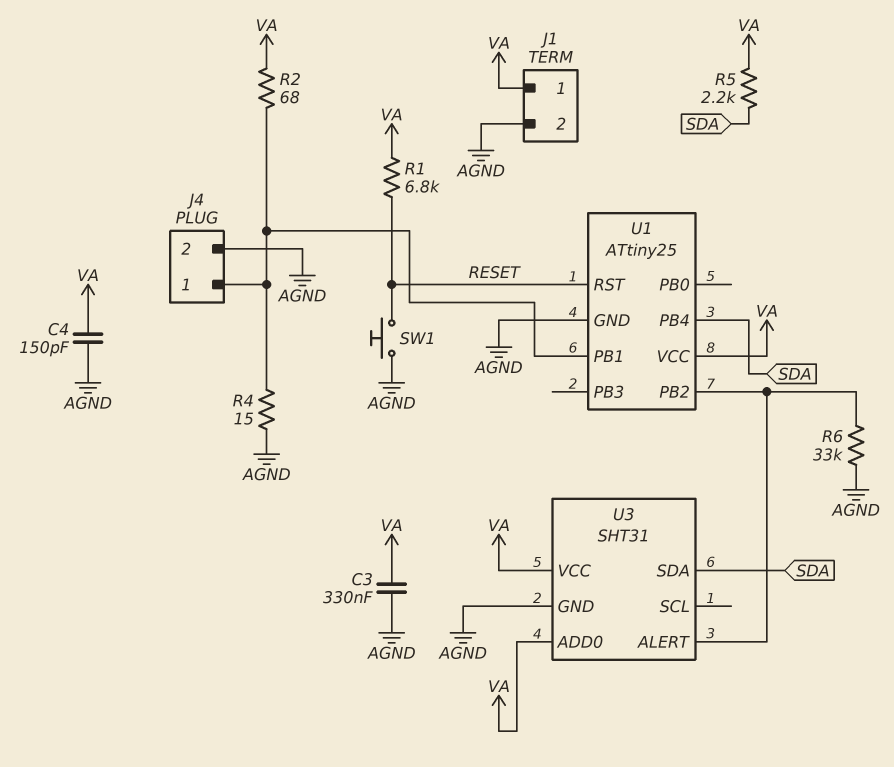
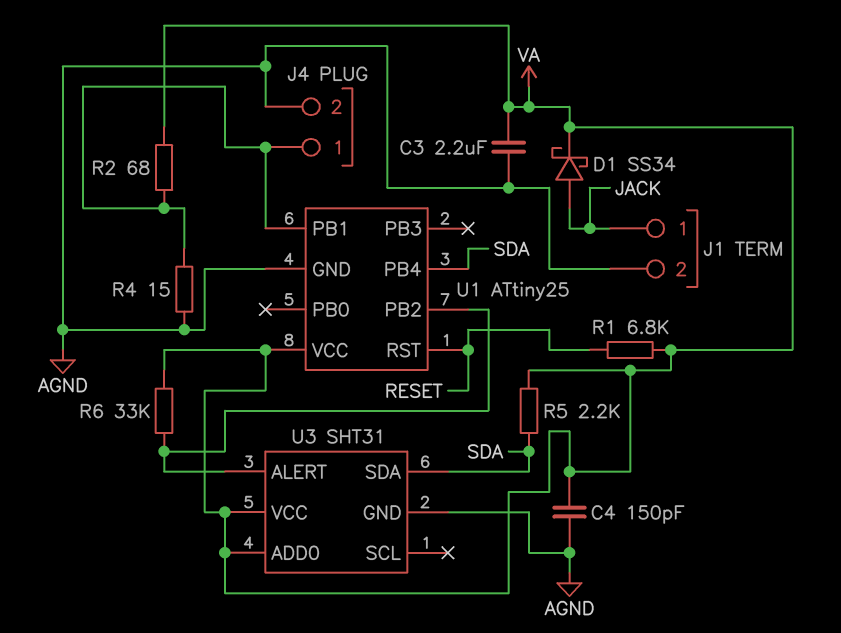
C3: 330nF (AGND, VA) -> 2.2uF (AGND, VA)
D1: none -> schottky SS34 (A JACK, K VA)
J1 pin 1: VA -> JACK
R6: 33k (AGND, U1/PB2) -> 33k (U1/PB2, VA)
SW1: button (AGND, RESET) -> none

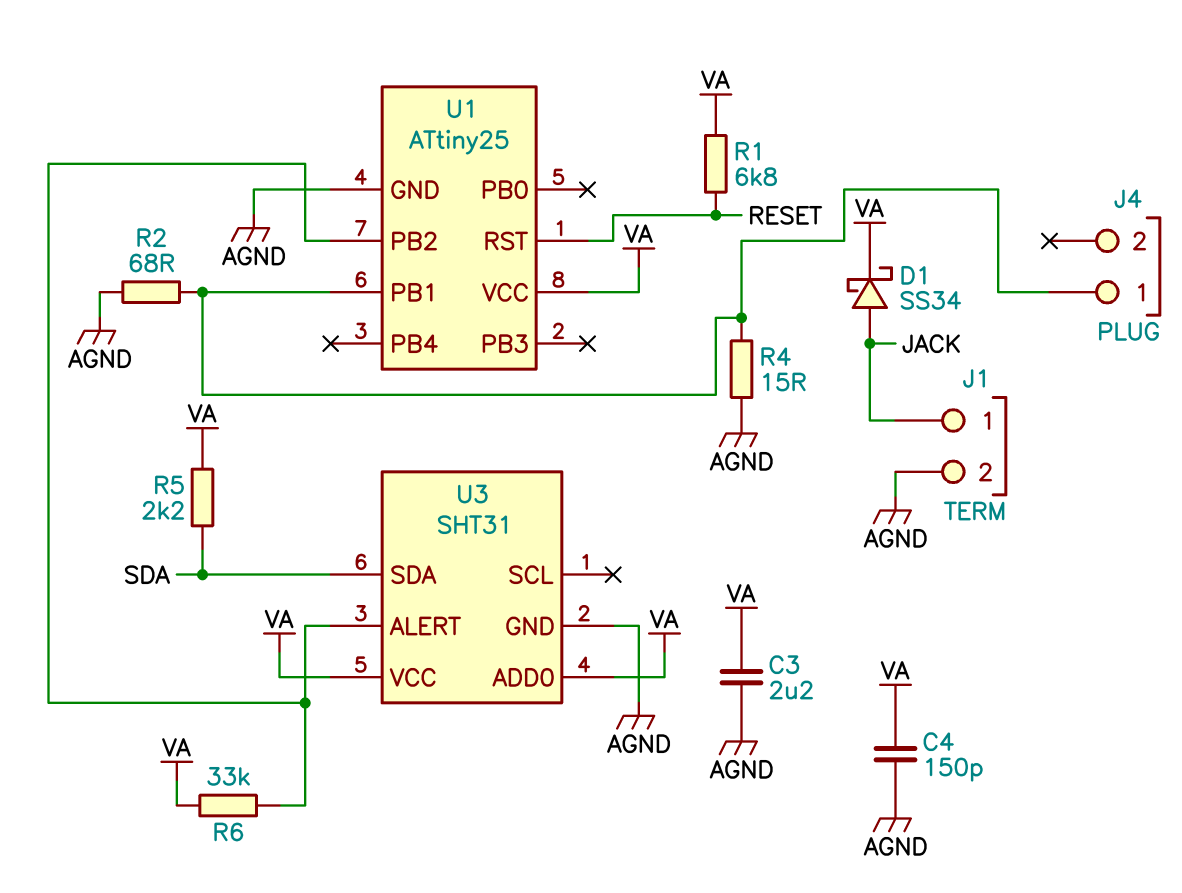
J4 pin 2: AGND -> none
R2: 68 (J4/1, VA) -> 68 (AGND, J4/1)
U1 pin PB4: SDA -> none

